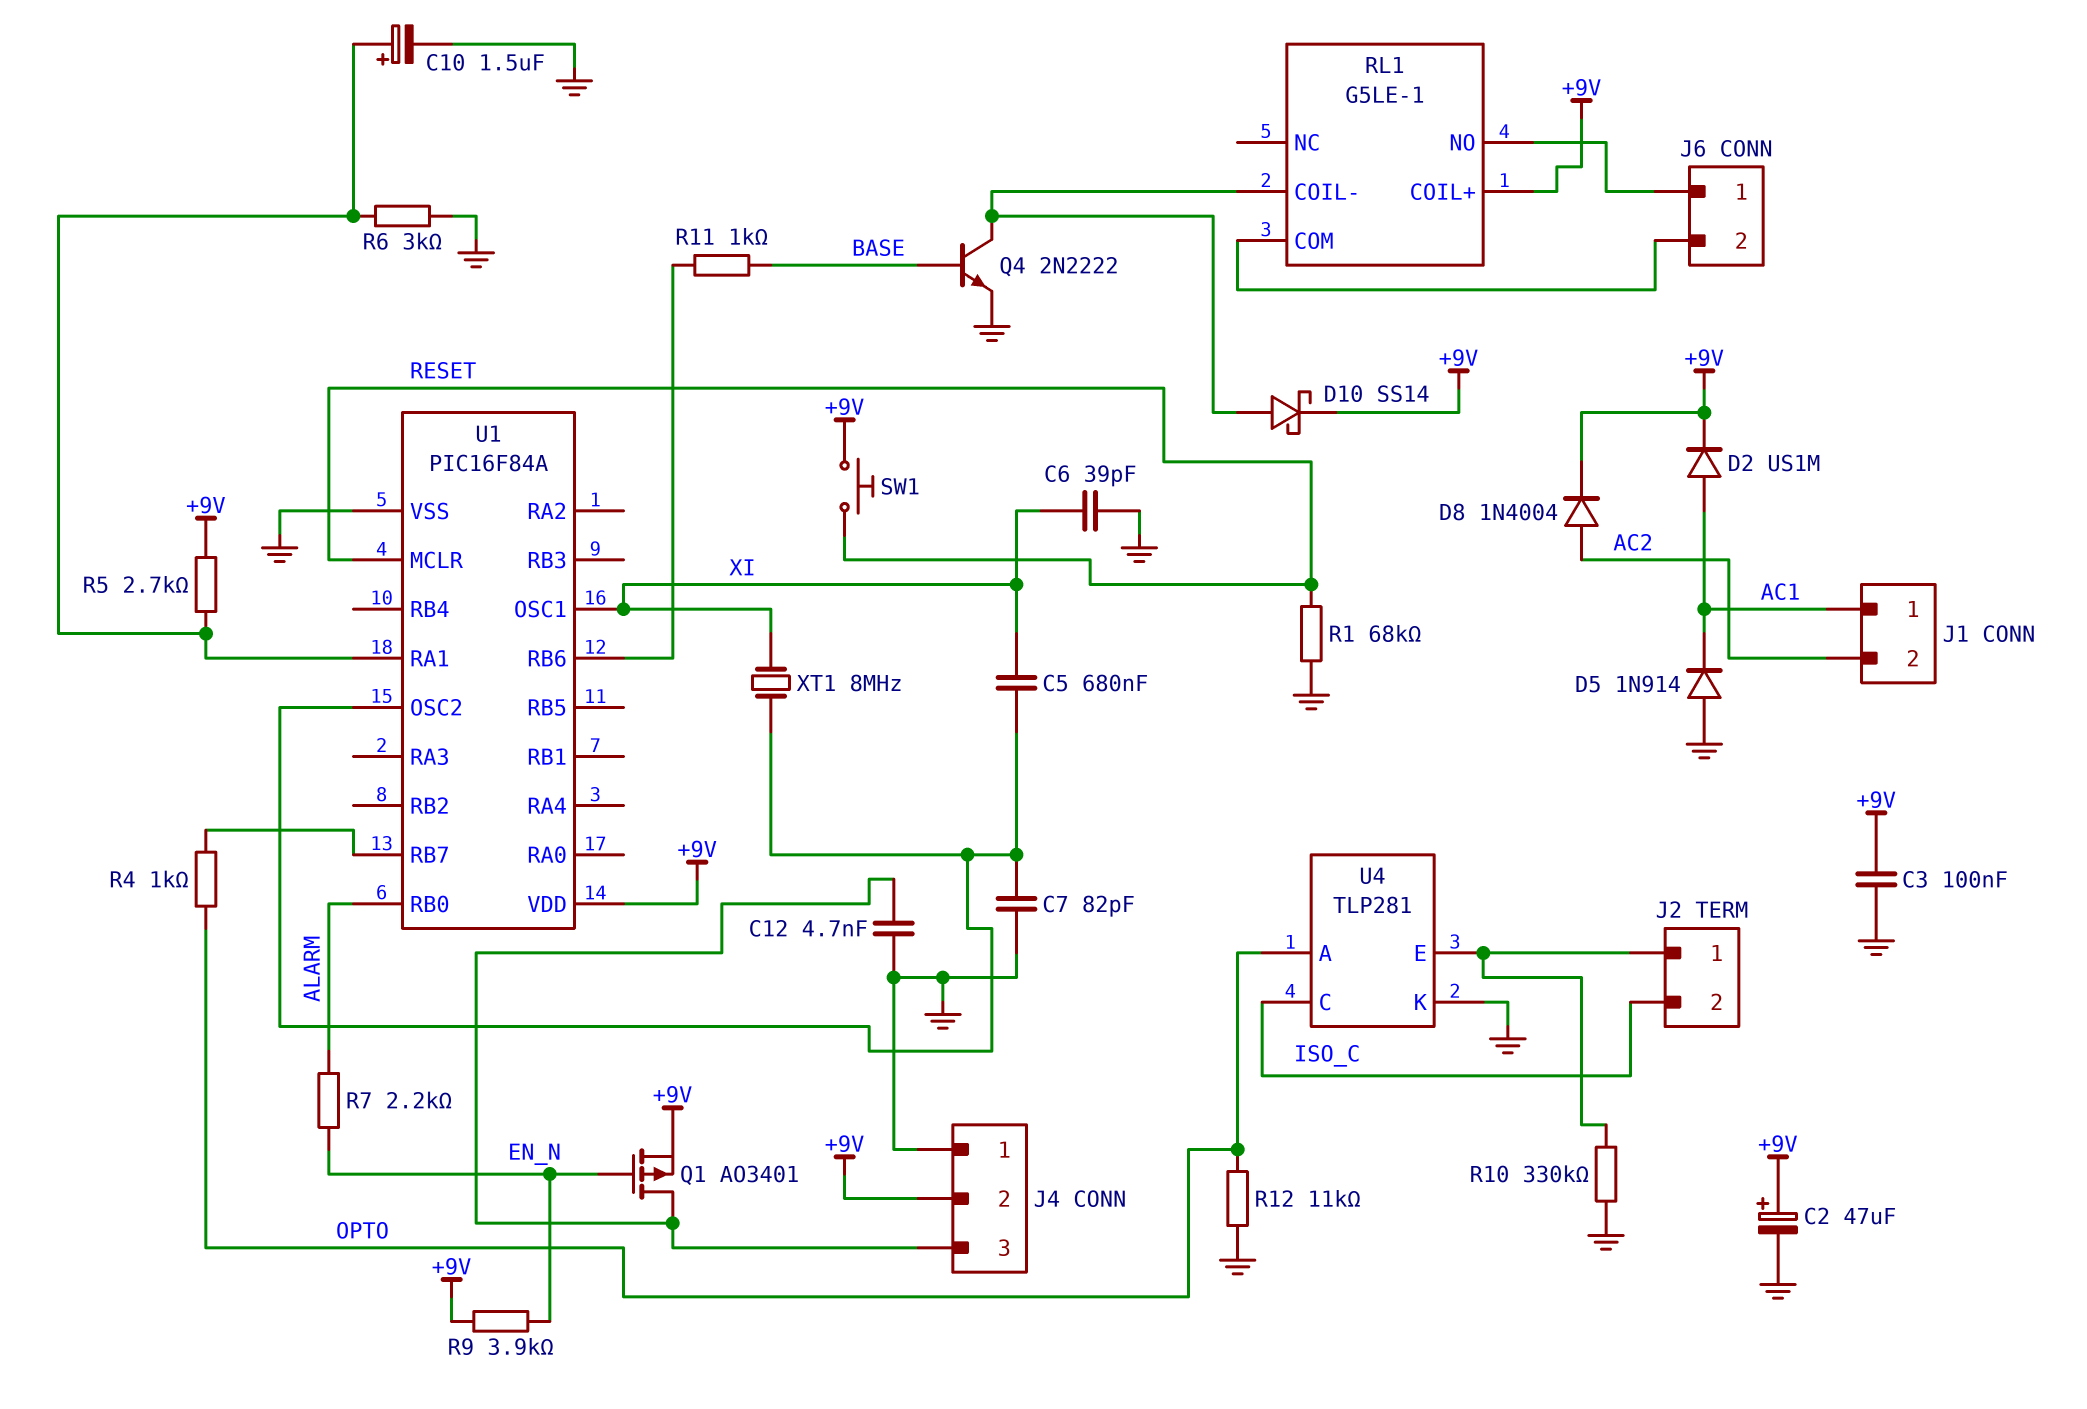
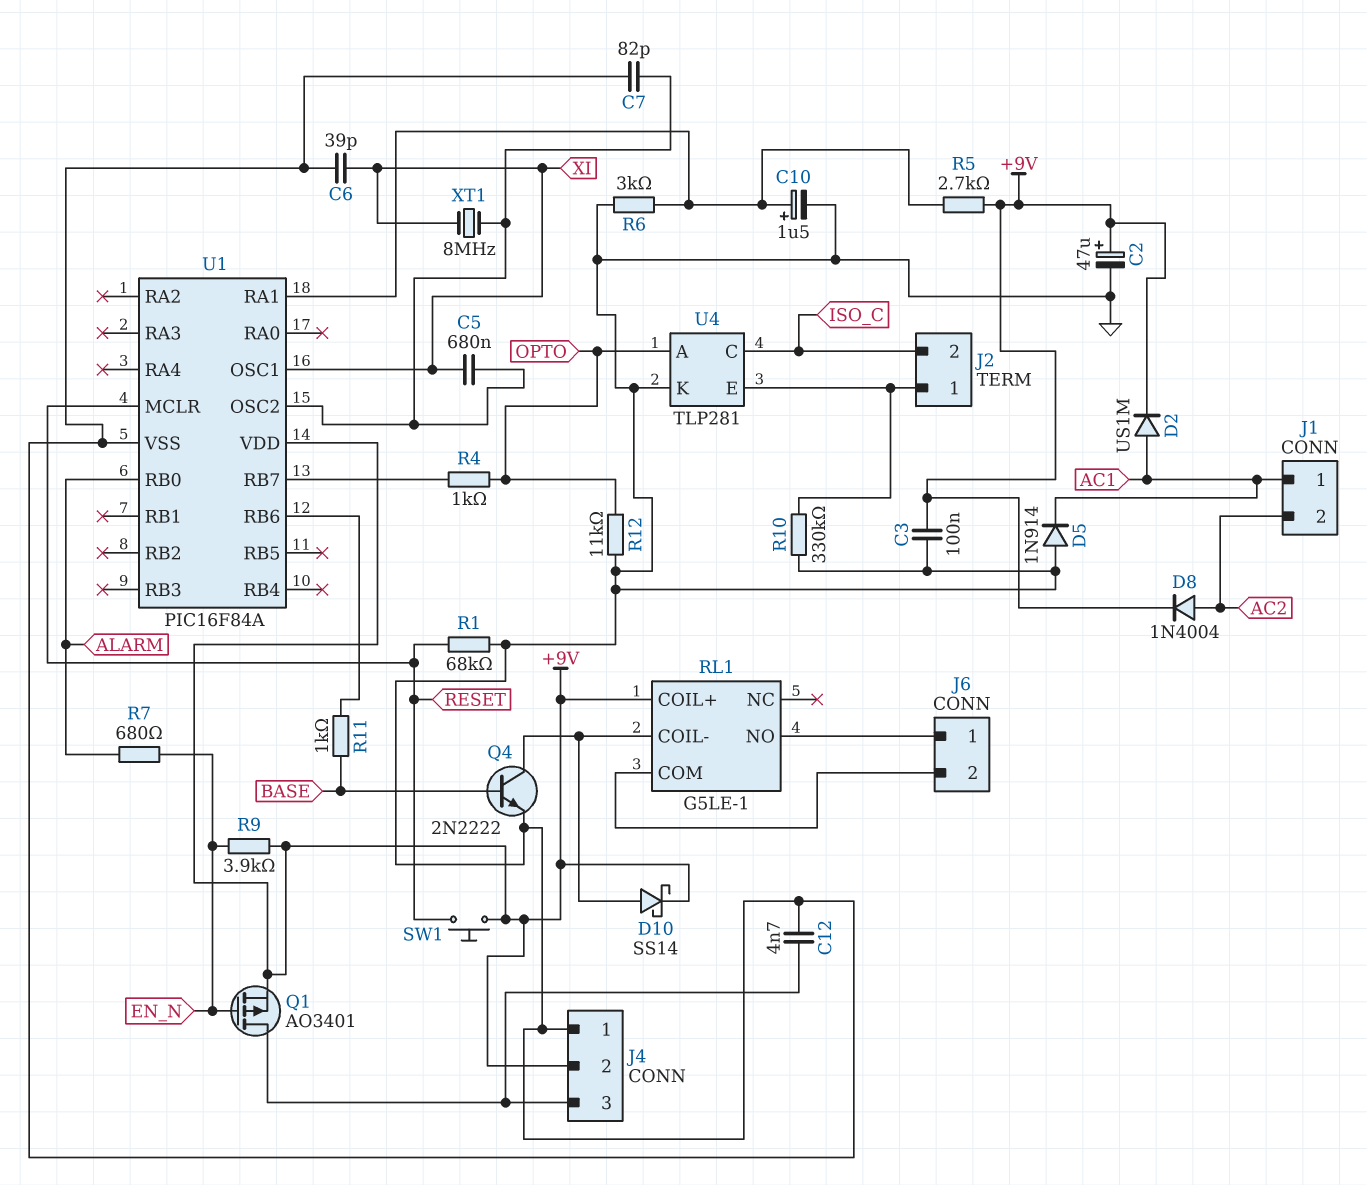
R7: 2.2k (ALARM, EN_N) -> 680 (ALARM, EN_N)

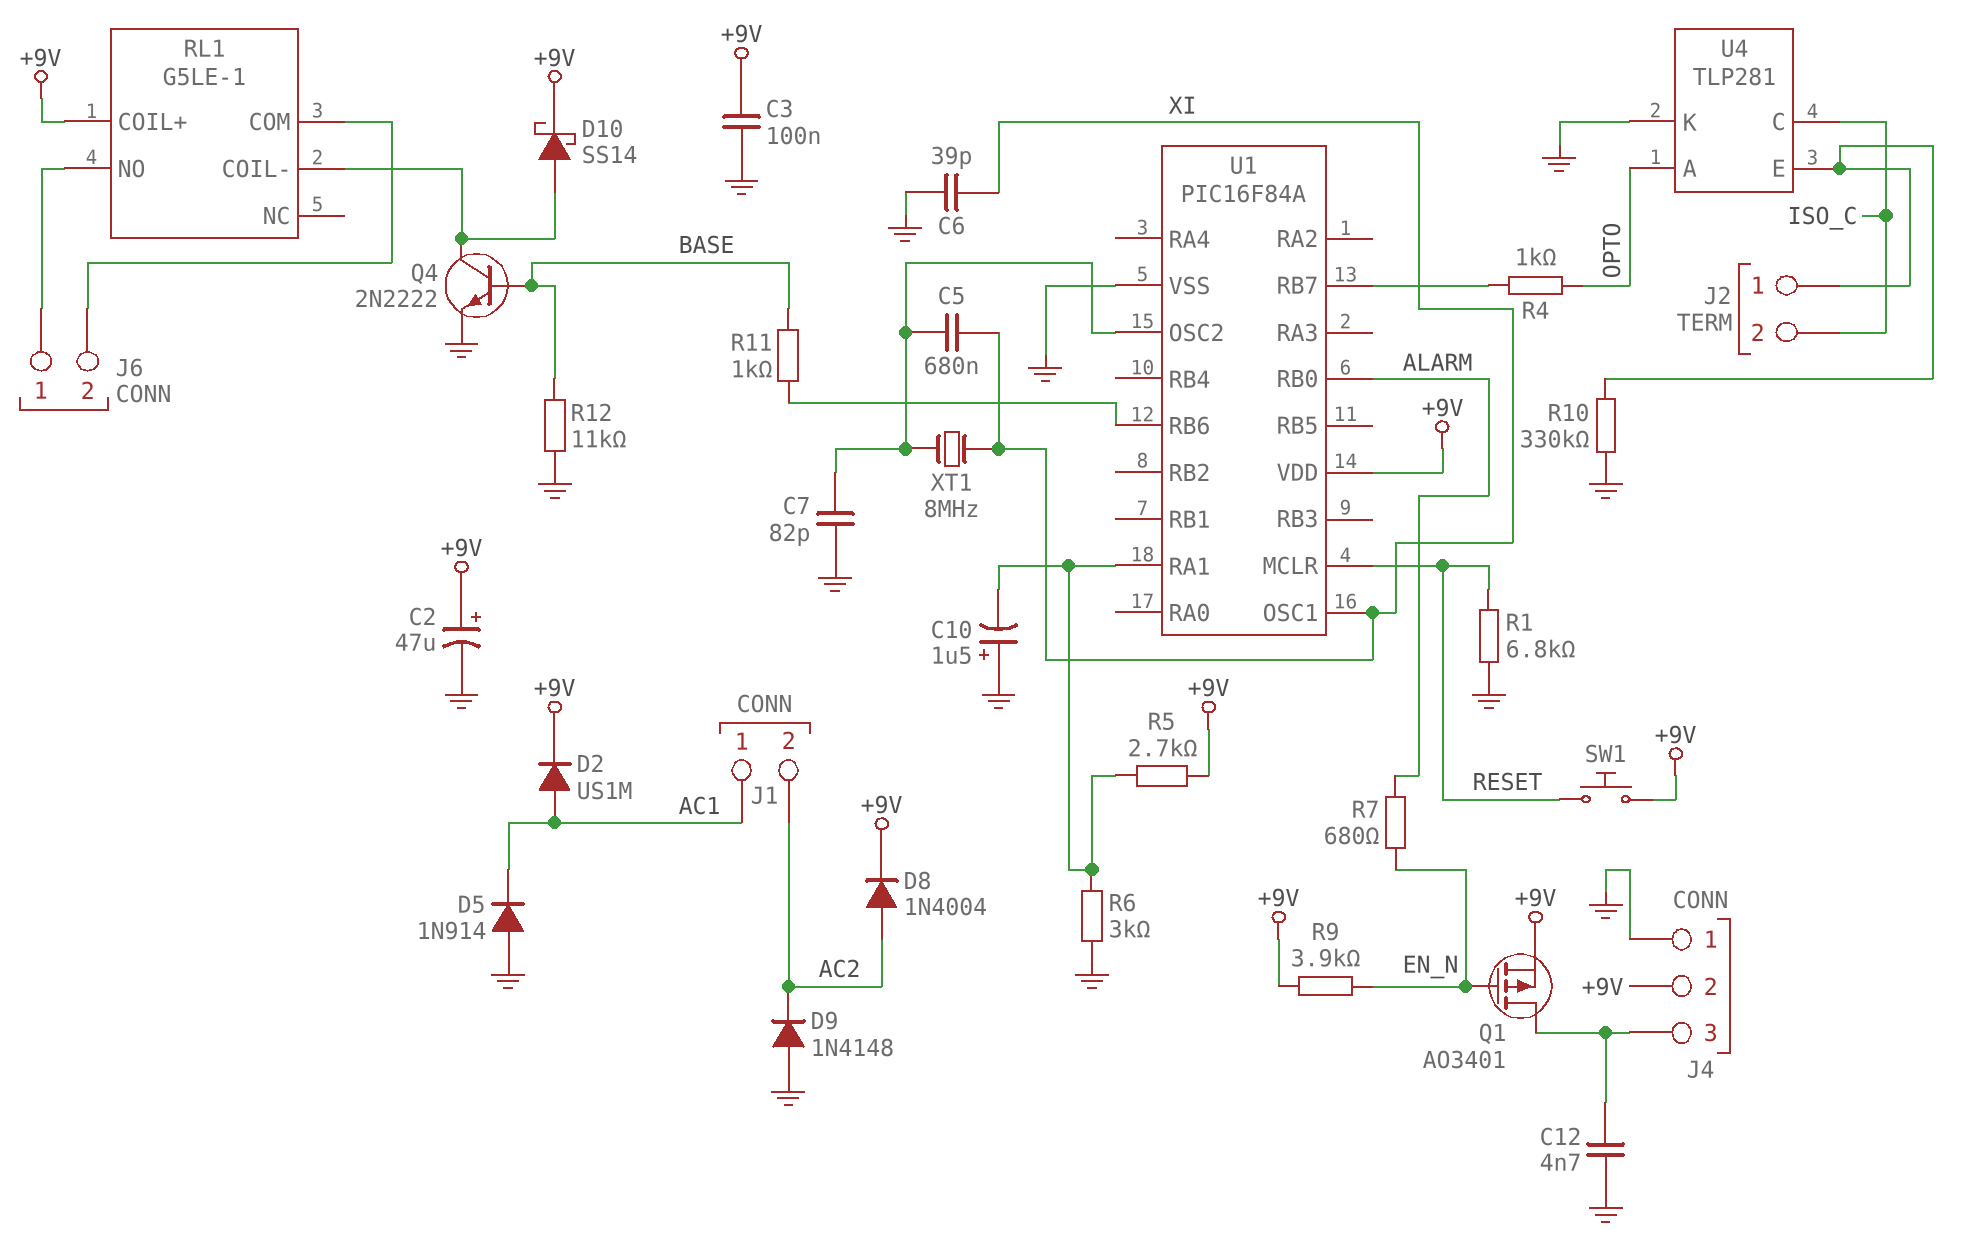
C10: 1.5uF (plus U1/RA1, minus GND) -> 1.5uF (plus GND, minus U1/RA1)
D9: none -> diode 1N4148 (A GND, K AC2)
R1: 68k (GND, RESET) -> 6.8k (GND, RESET)
R12: 11k (GND, OPTO) -> 11k (BASE, GND)

